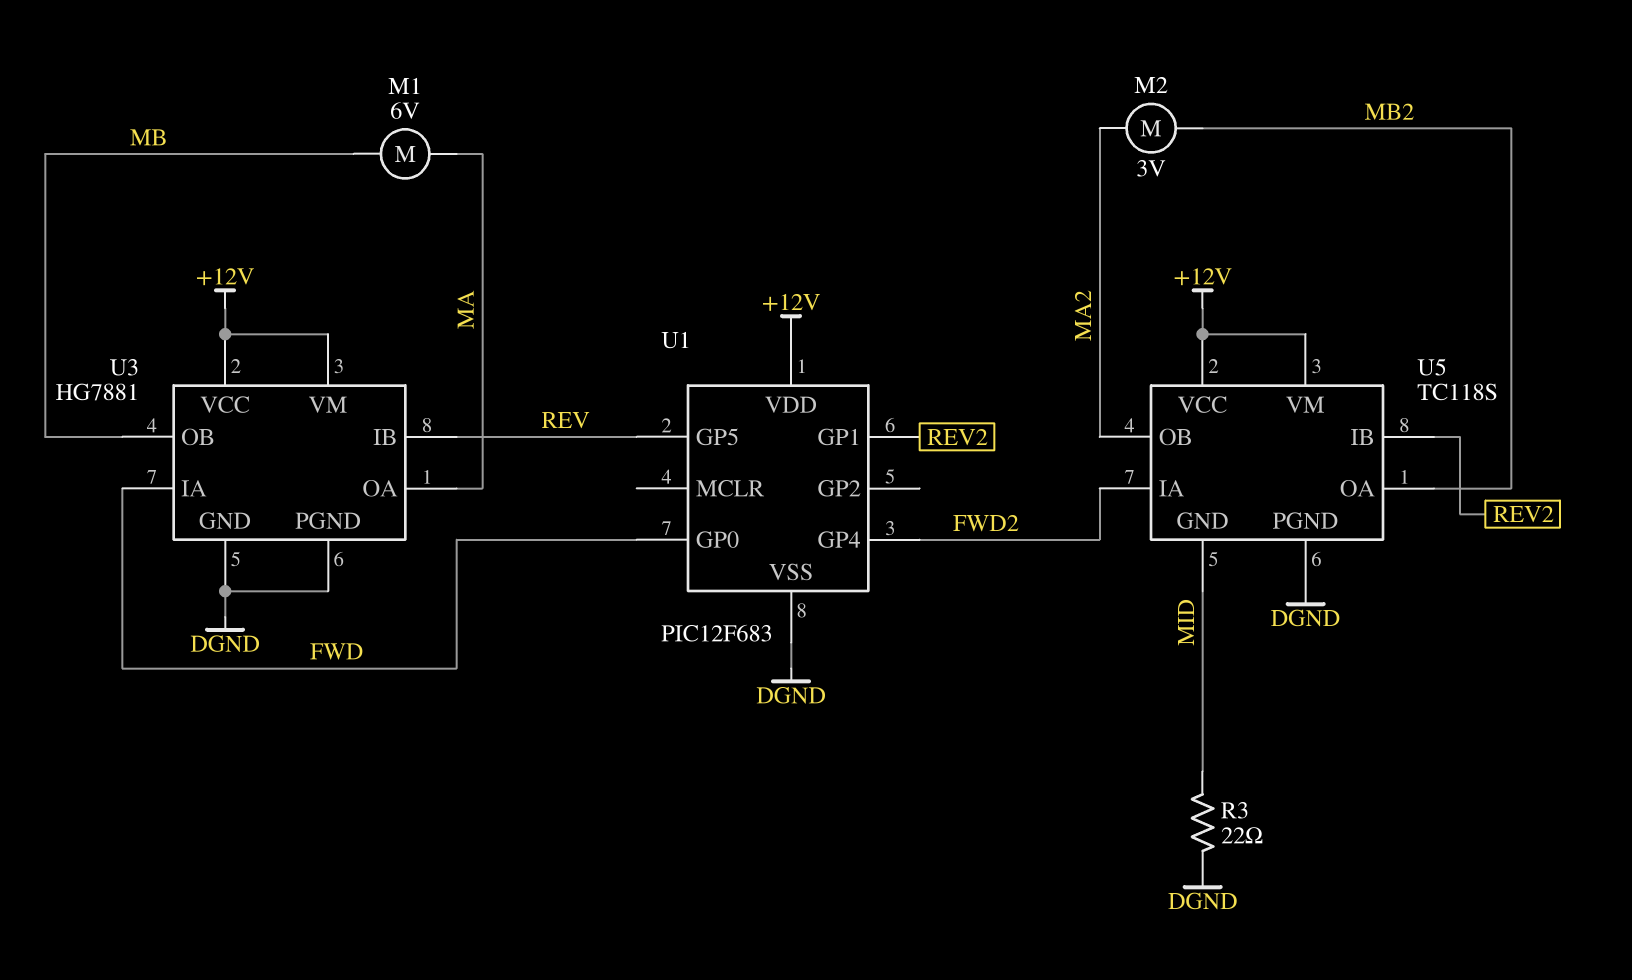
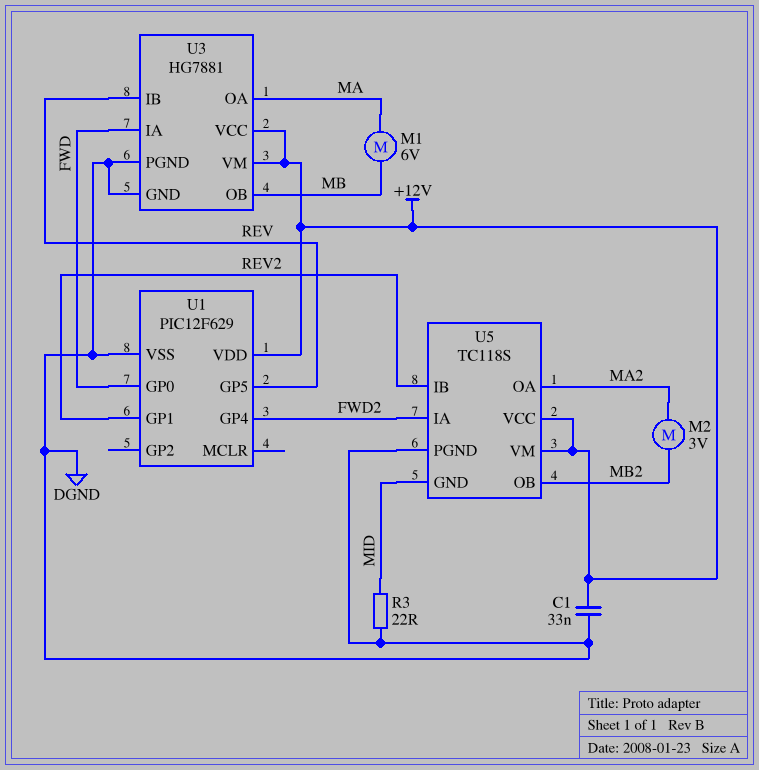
C1: none -> 33nF (+12V, DGND)
U1: PIC12F683 -> PIC12F629
U5 pin OA: MB2 -> MA2
U5 pin OB: MA2 -> MB2

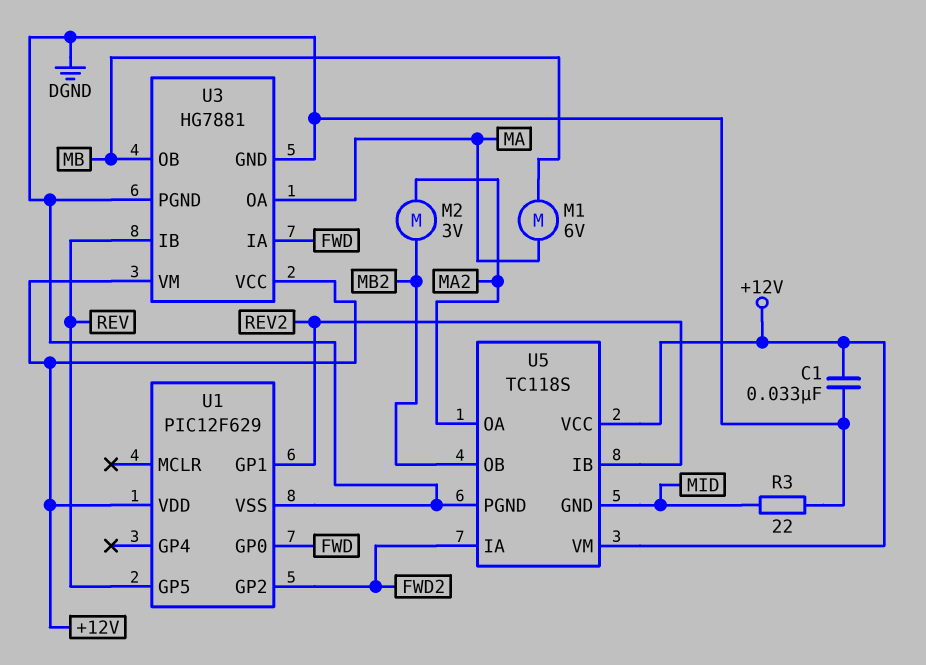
U1 pin GP2: none -> FWD2
U1 pin GP4: FWD2 -> none

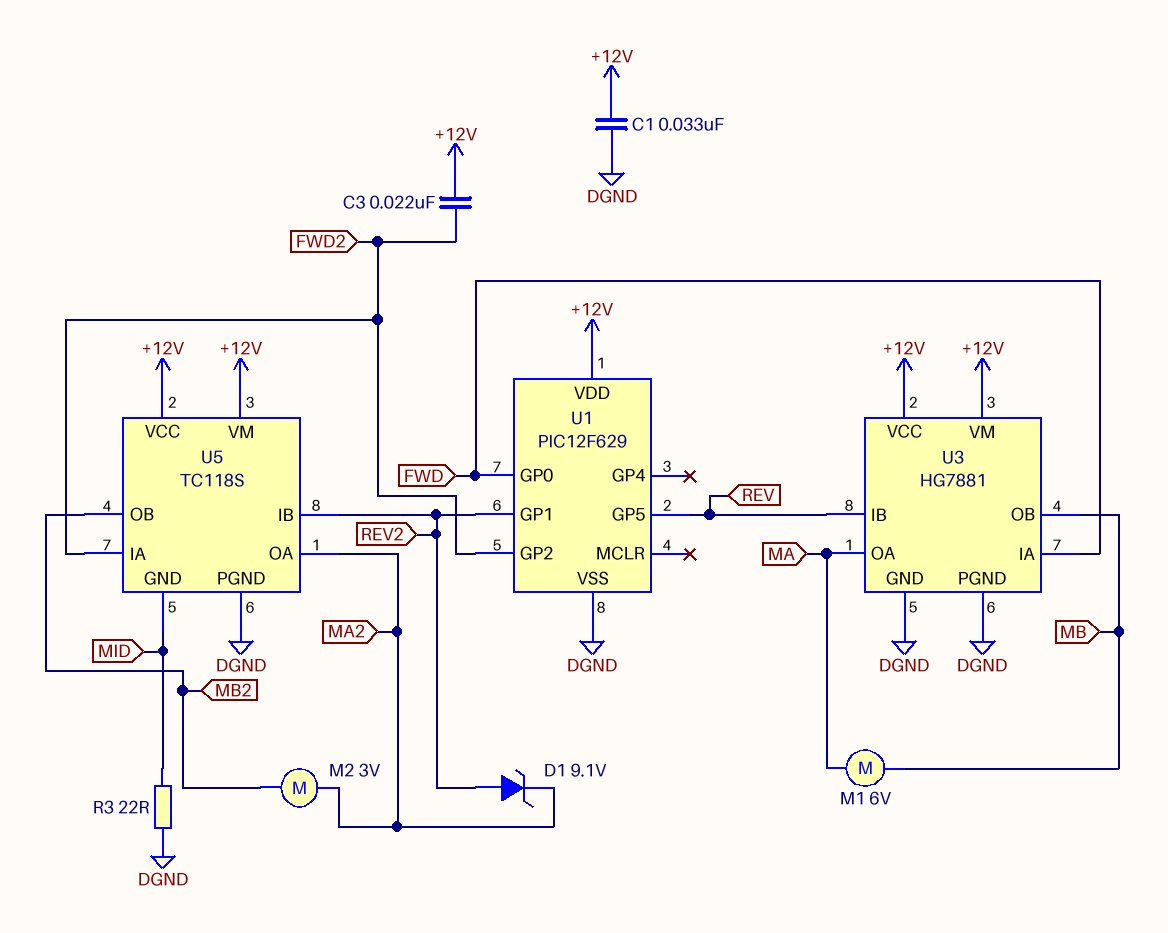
C3: none -> 22nF (+12V, FWD2)
D1: none -> zener 9.1V (A REV2, K MA2)

